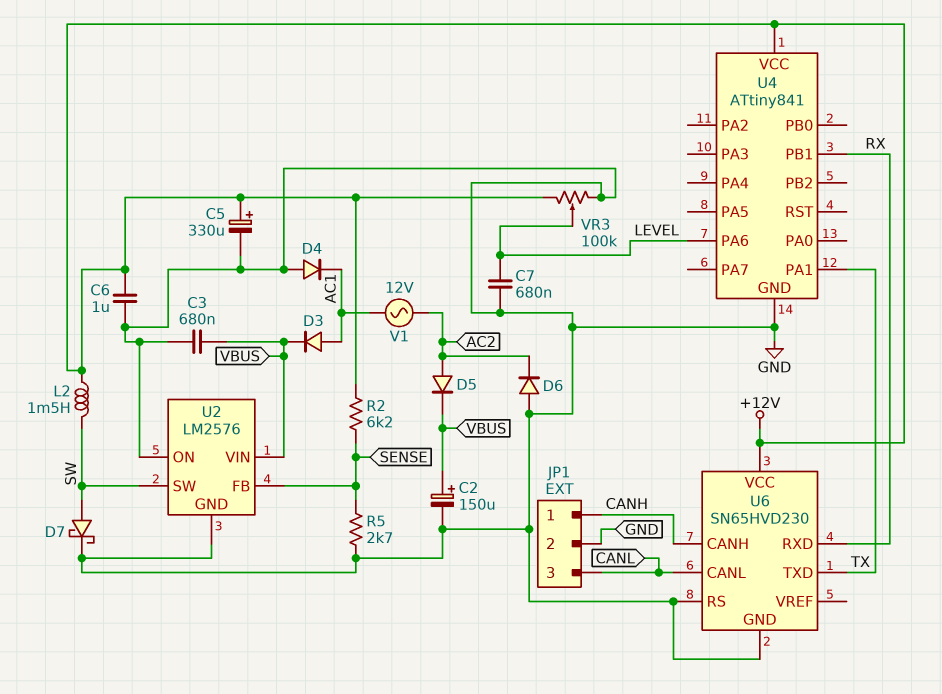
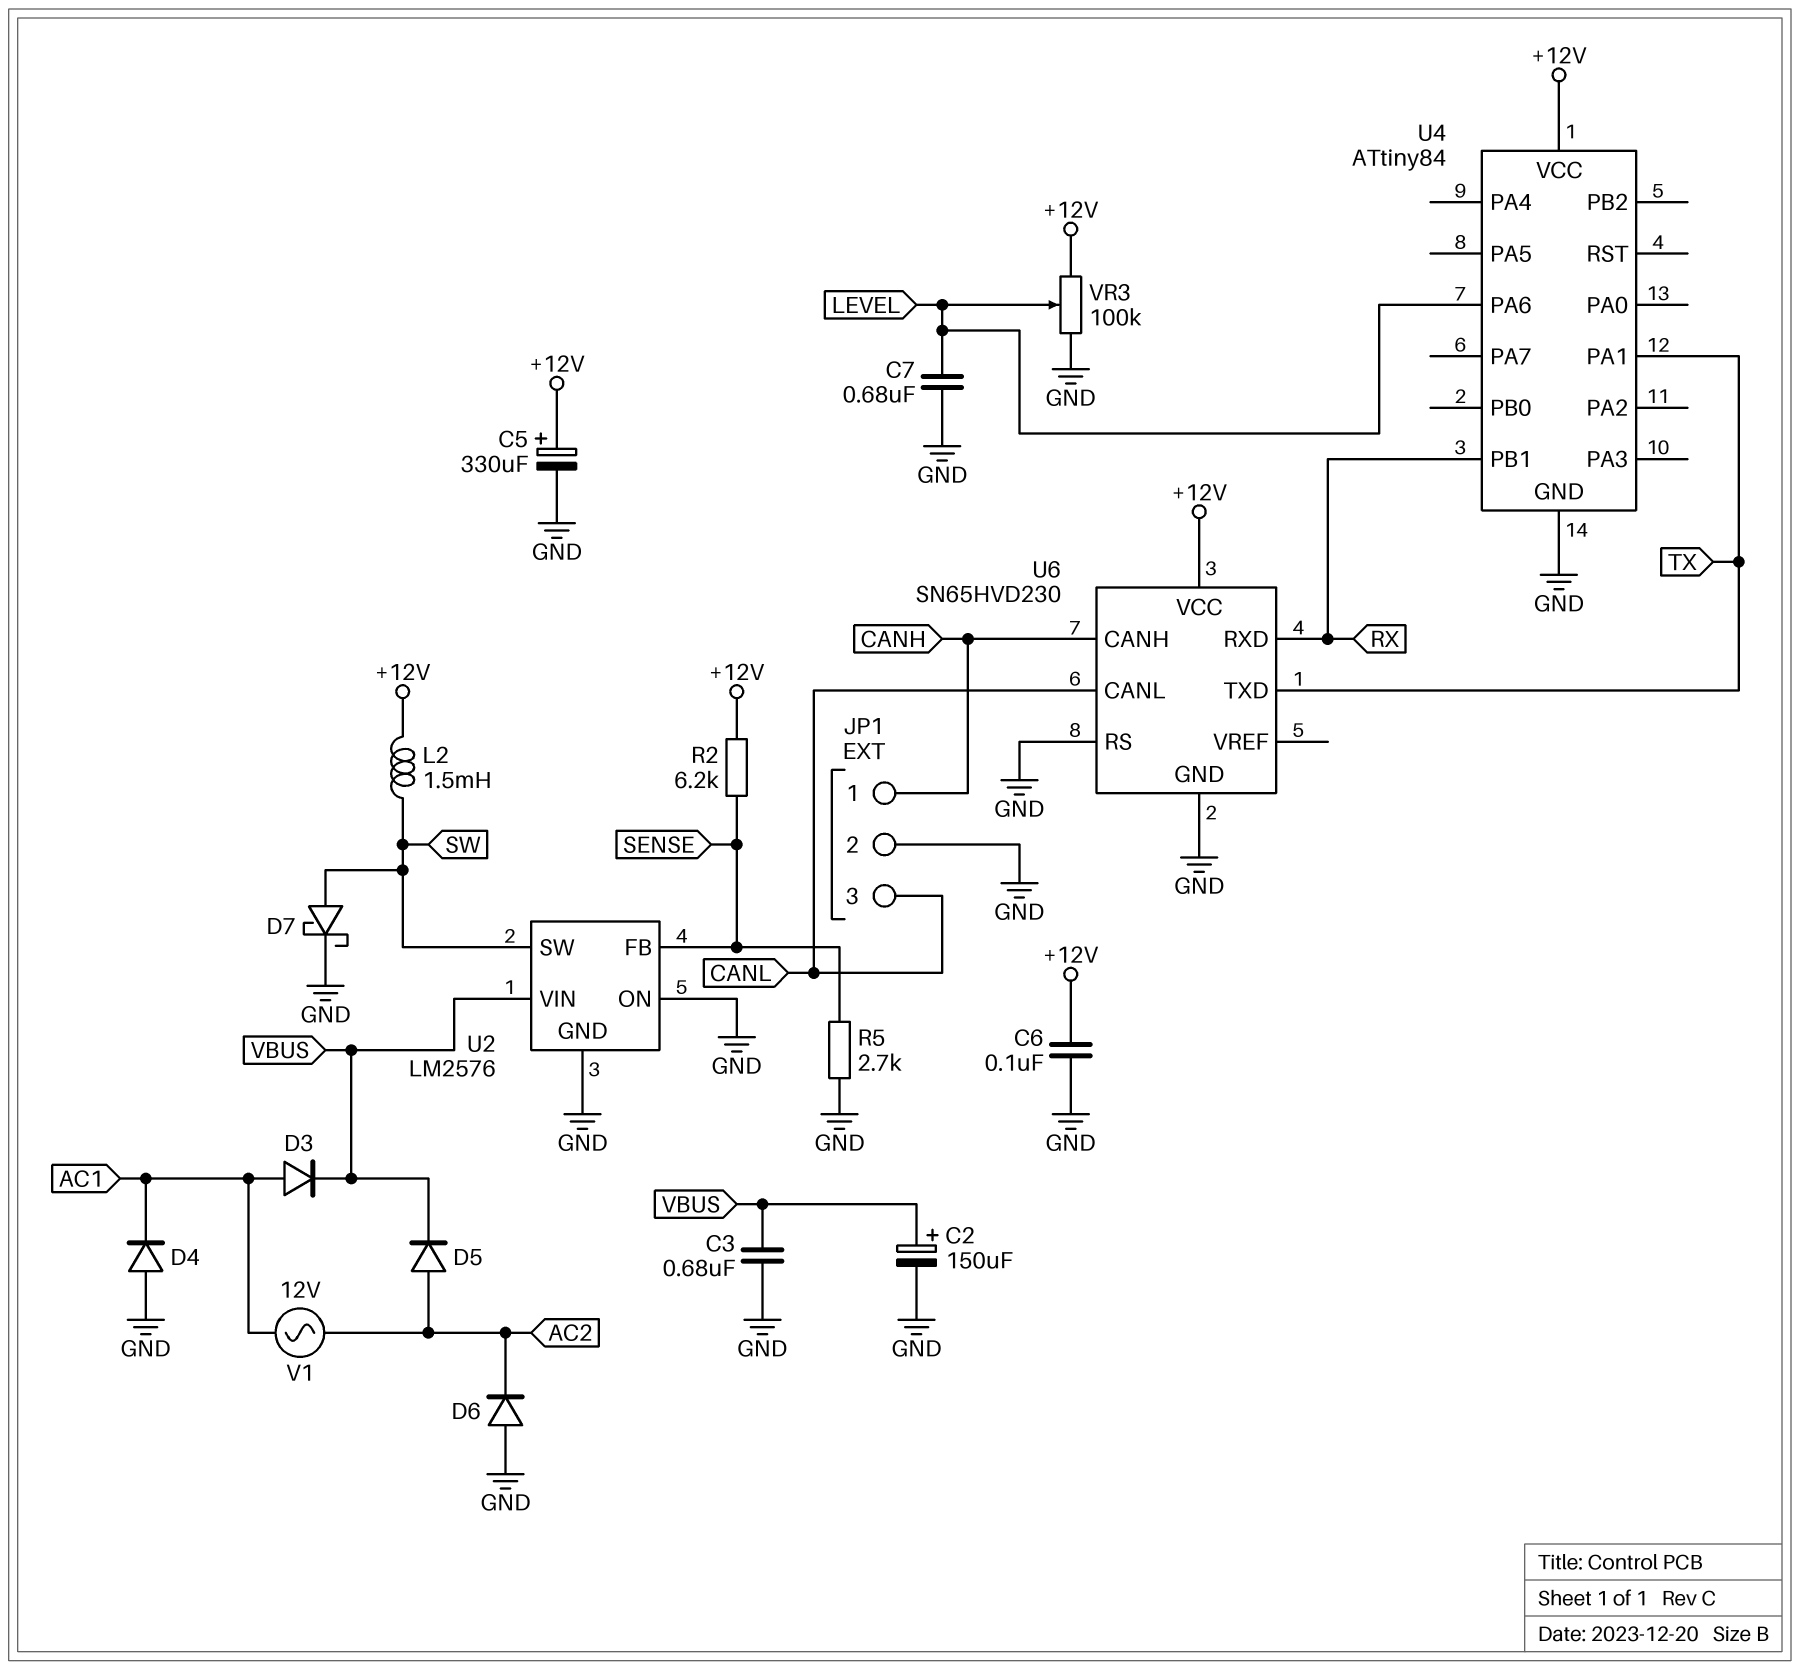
C6: 1uF (+12V, GND) -> 100nF (+12V, GND)
U4: ATtiny841 -> ATtiny84

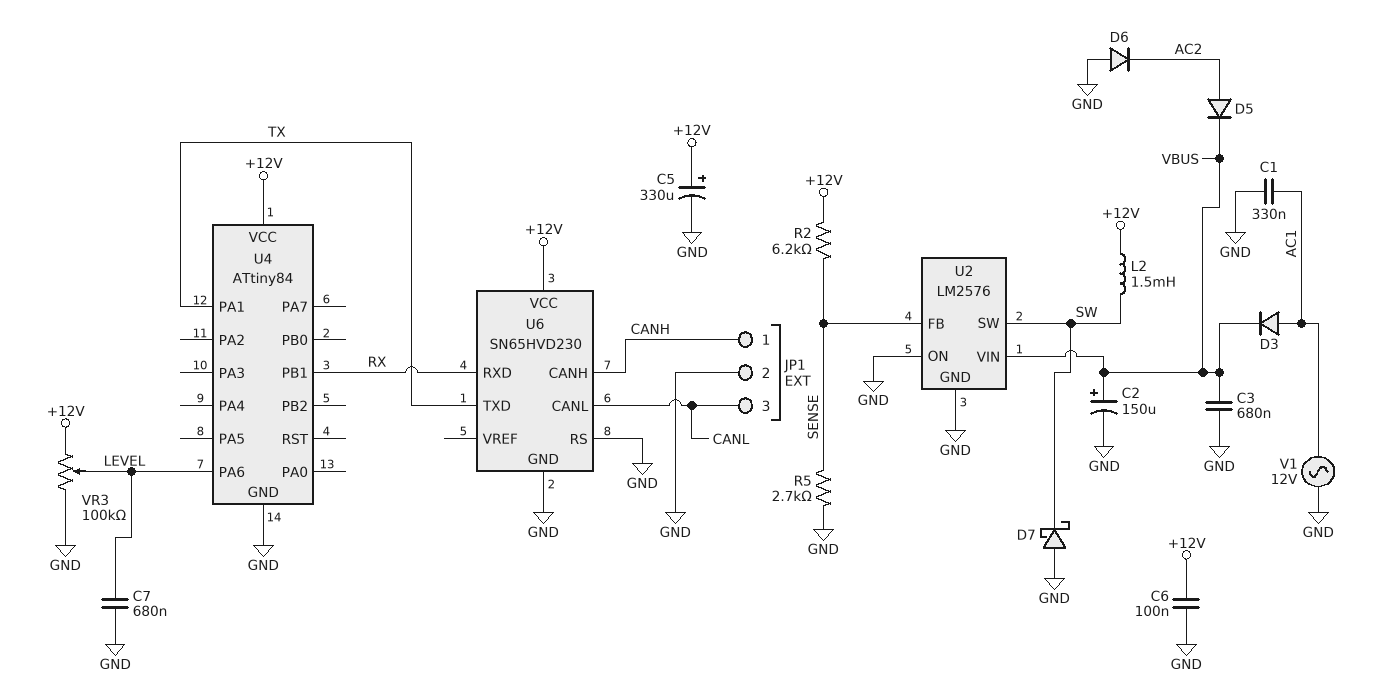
C1: none -> 330nF (AC1, GND)
D4: diode (A GND, K AC1) -> none
D7: schottky (A SW, K GND) -> schottky (A GND, K SW)
V1: AC 12V (AC1, AC2) -> AC 12V (AC1, GND)

